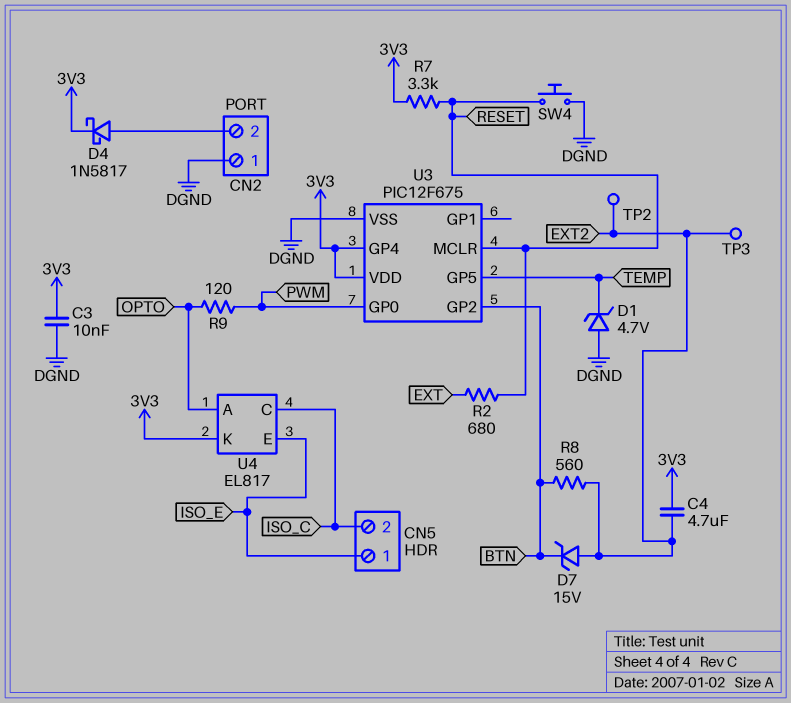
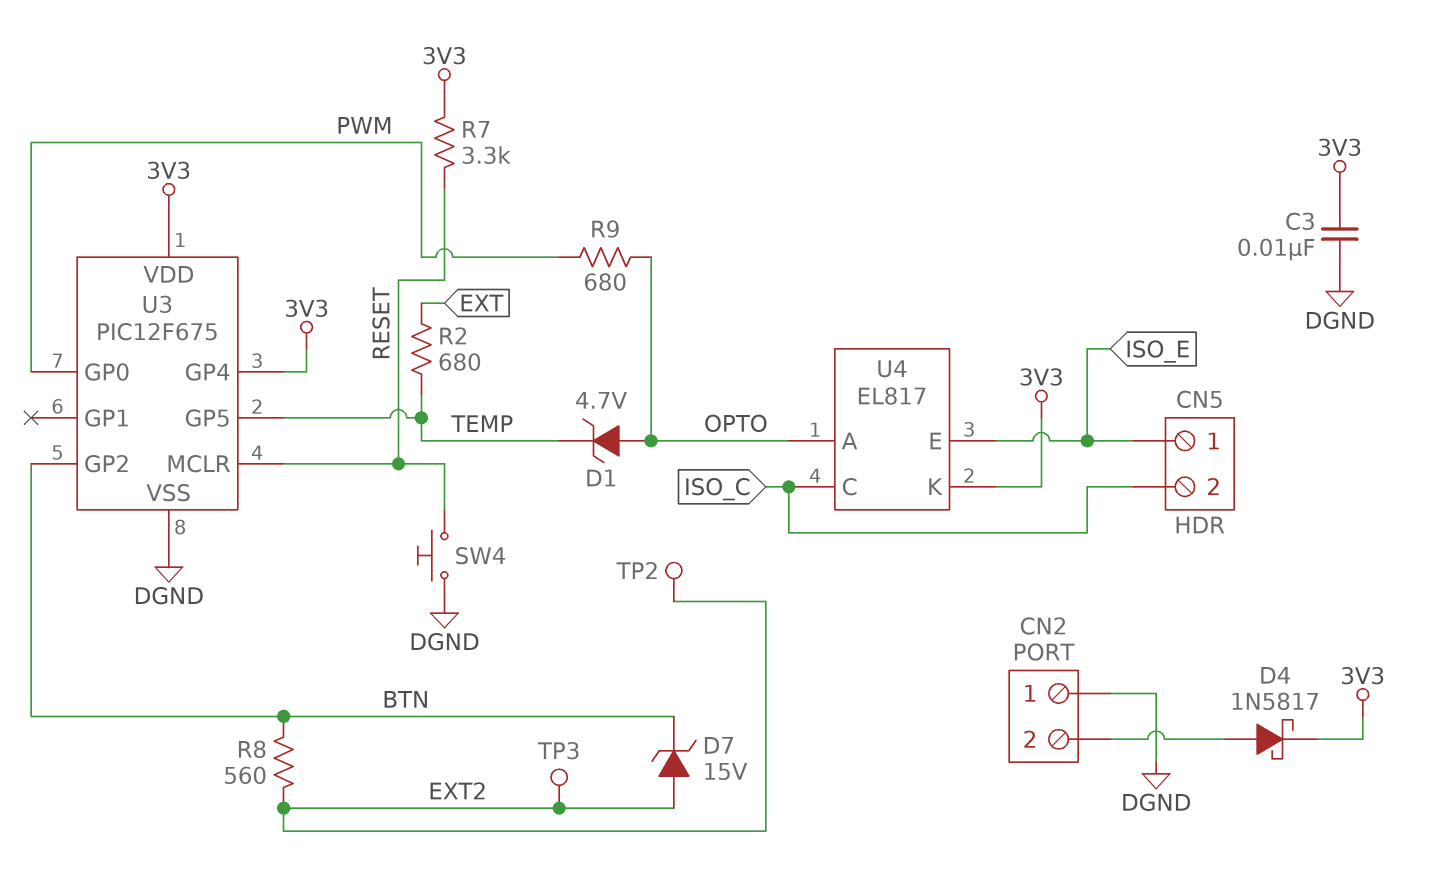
C4: 4.7uF (3V3, EXT2) -> none
D1: zener 4.7V (A DGND, K TEMP) -> zener 4.7V (A OPTO, K TEMP)
R2: 680 (EXT, RESET) -> 680 (EXT, TEMP)
R9: 120 (OPTO, PWM) -> 680 (OPTO, PWM)

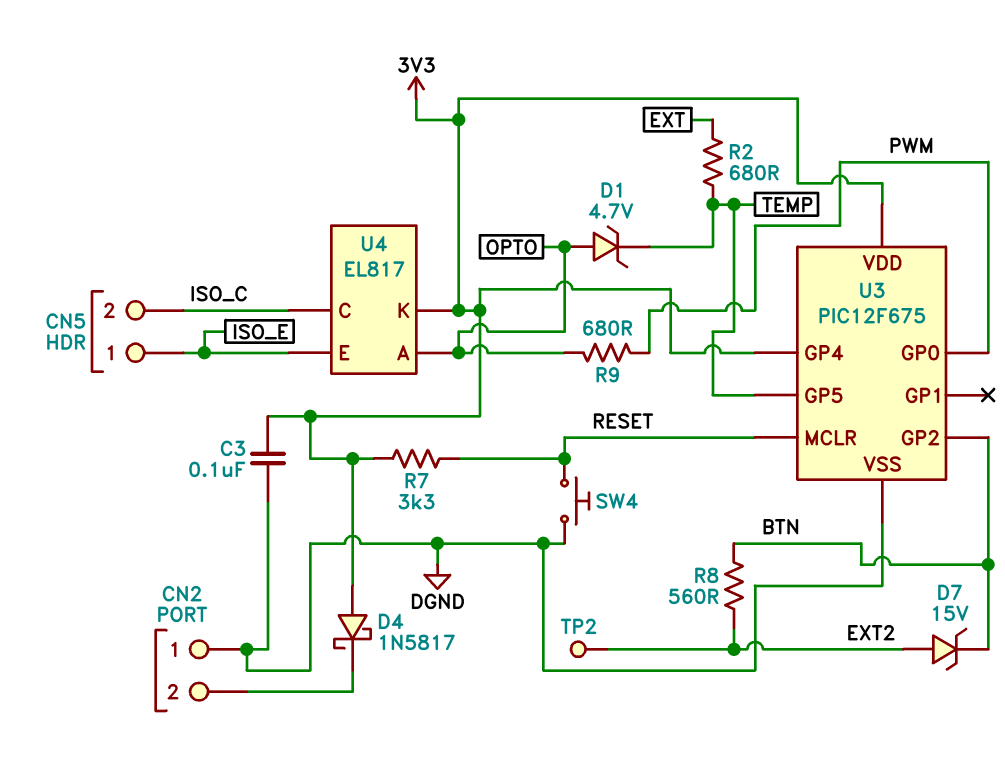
C3: 10nF (3V3, DGND) -> 100nF (3V3, DGND)
D4: schottky 1N5817 (A CN2/2, K 3V3) -> schottky 1N5817 (A 3V3, K CN2/2)
TP3: test point (EXT2) -> none

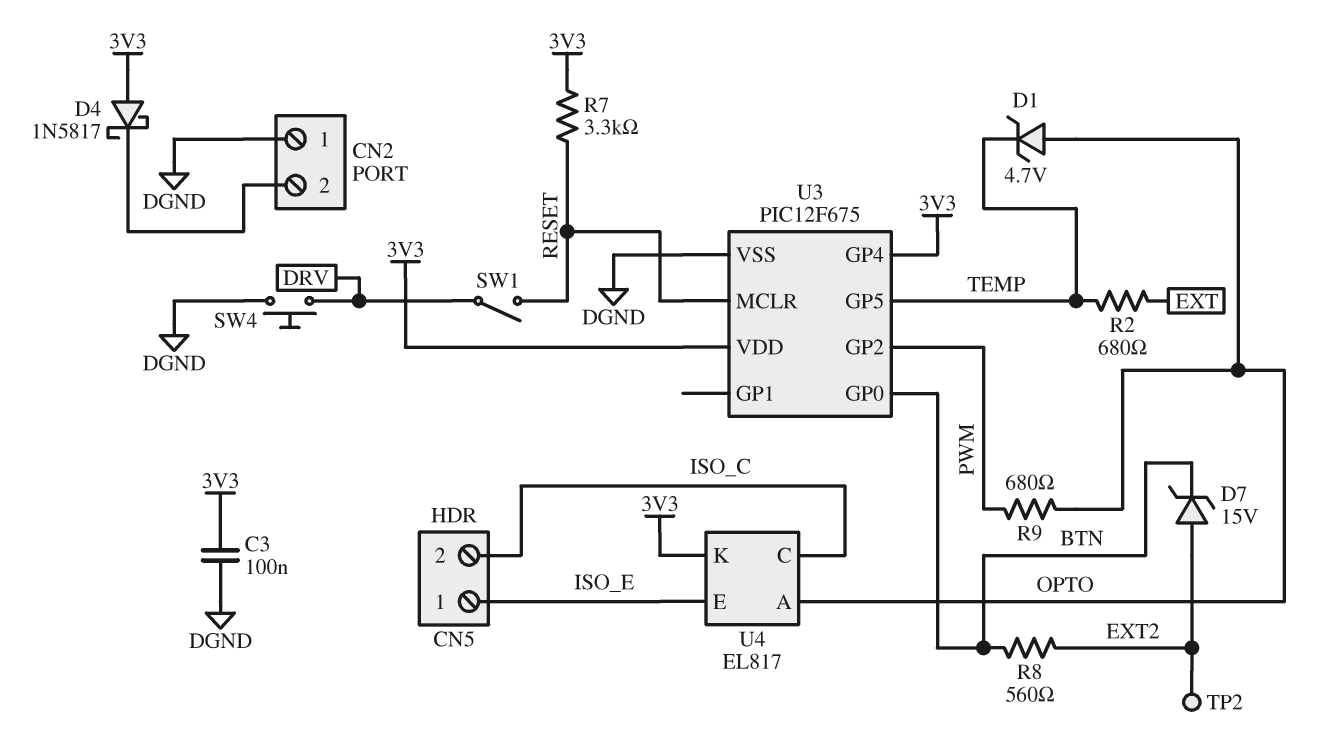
SW1: none -> switch (DRV, RESET)
SW4: button (DGND, RESET) -> button (DGND, DRV)
U3 pin GP0: PWM -> BTN
U3 pin GP2: BTN -> PWM

